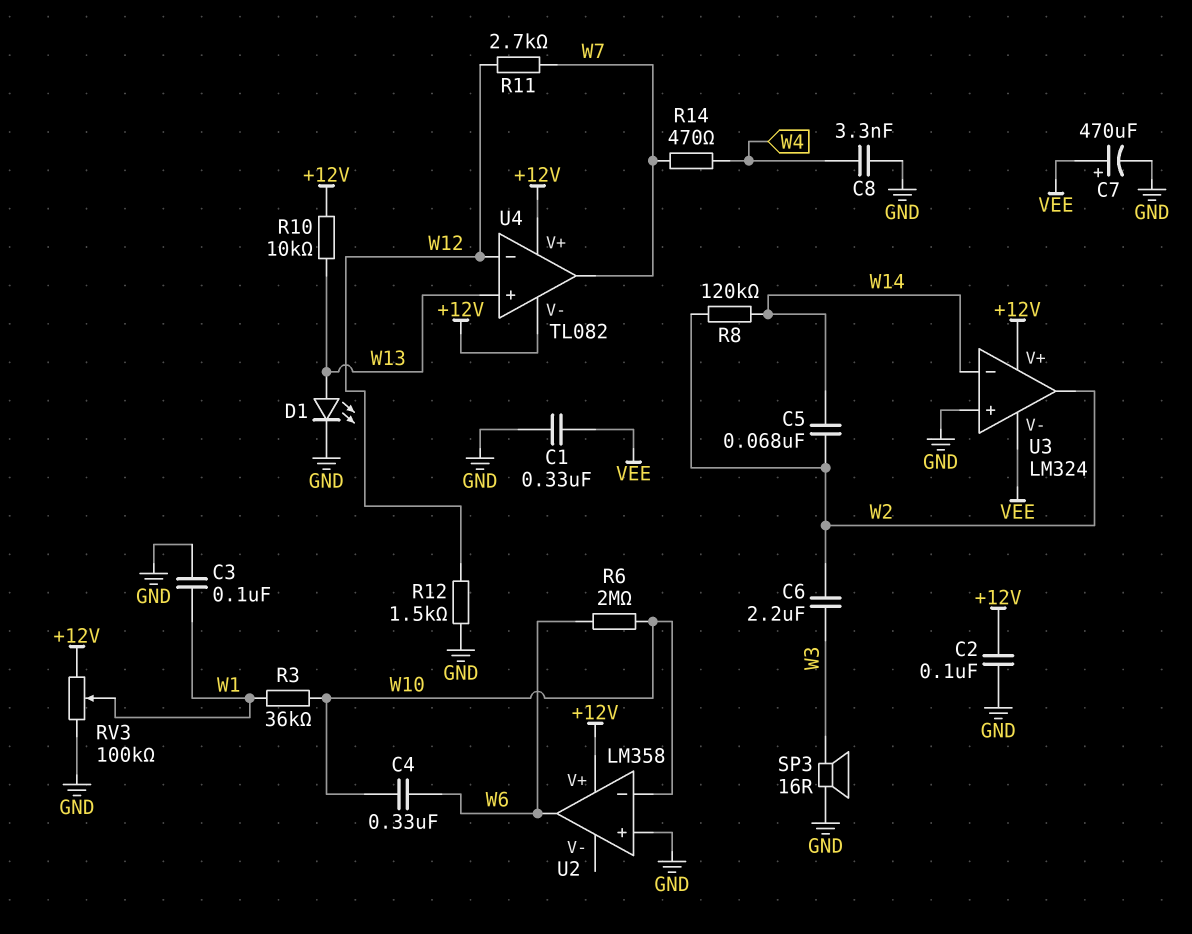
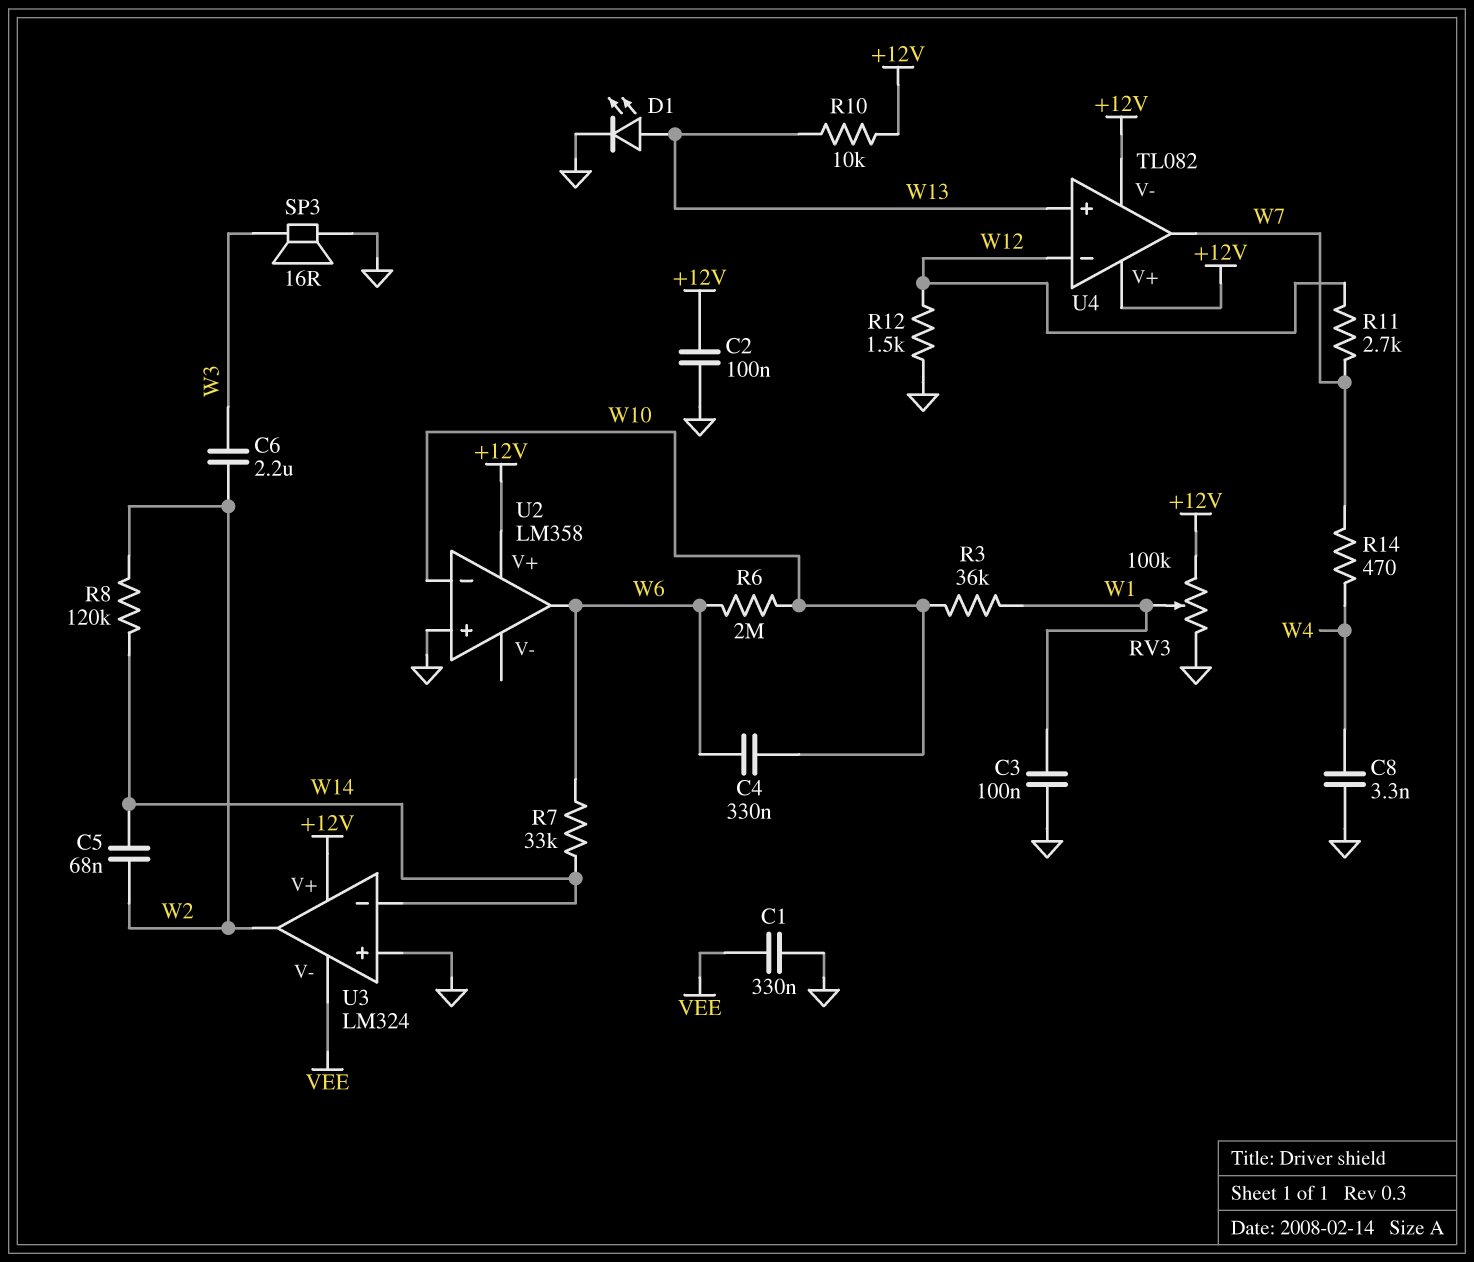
C7: 470uF (plus VEE, minus GND) -> none
R7: none -> 33k (W6, W14)

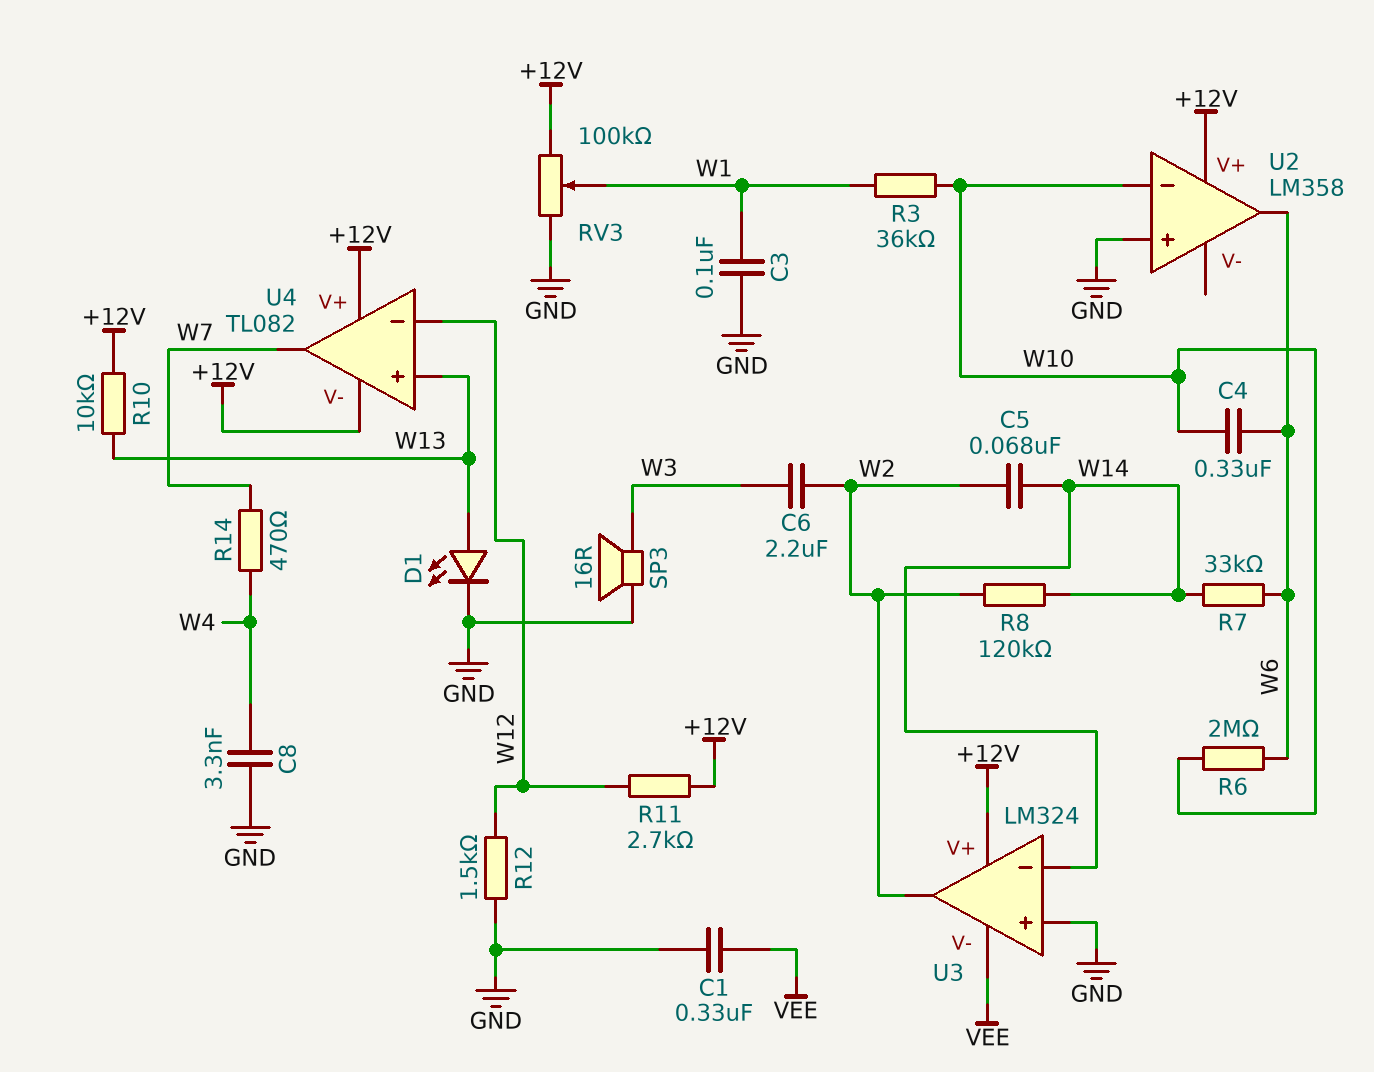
C2: 100nF (+12V, GND) -> none
R11: 2.7k (W7, W12) -> 2.7k (+12V, W12)

